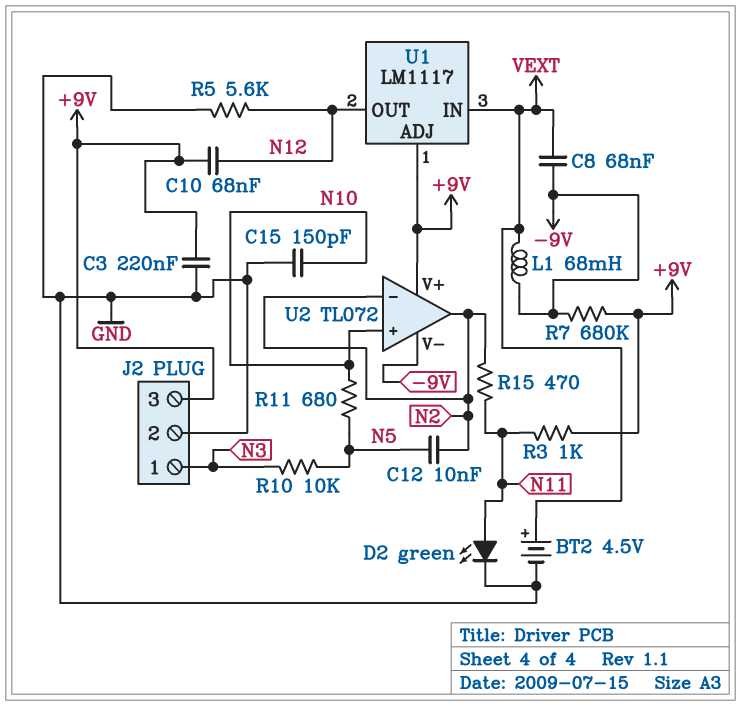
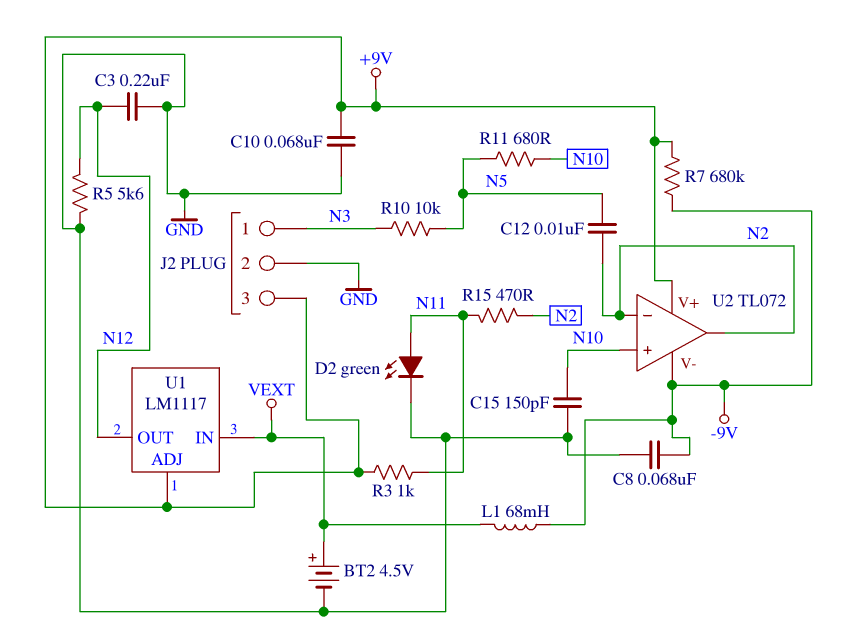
C3: 220nF (+9V, GND) -> 220nF (GND, N12)
C8: 68nF (-9V, VEXT) -> 68nF (-9V, GND)
C10: 68nF (+9V, N12) -> 68nF (+9V, GND)

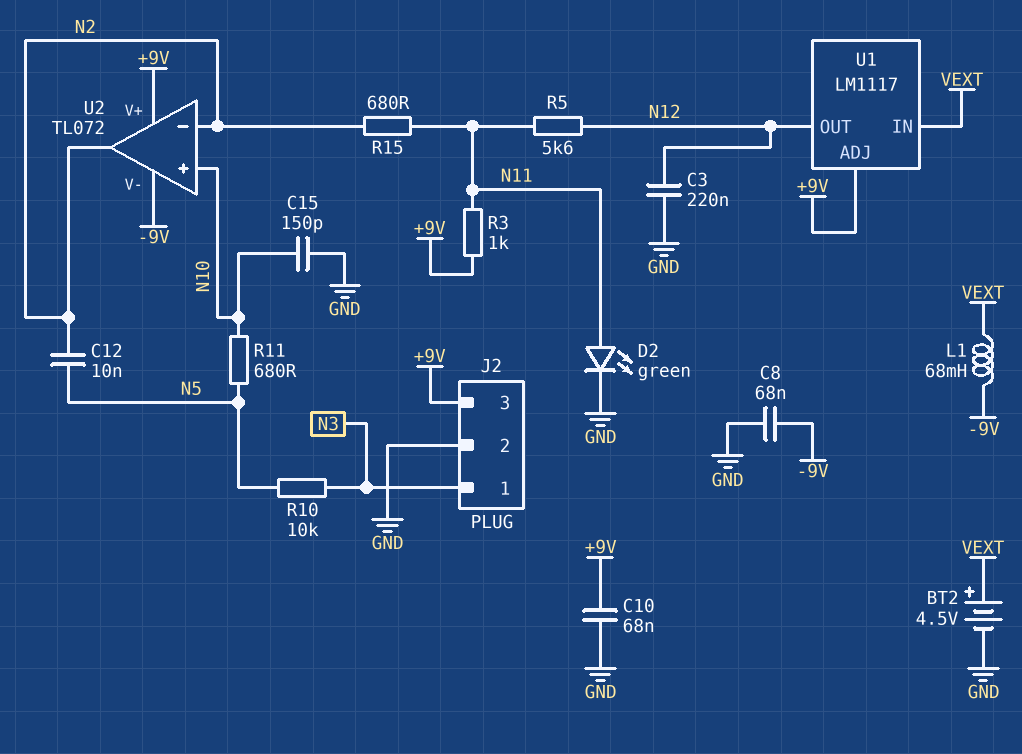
R5: 5.6k (GND, N12) -> 5.6k (N11, N12)
R7: 680k (+9V, -9V) -> none
R15: 470 (N2, N11) -> 680 (N2, N11)

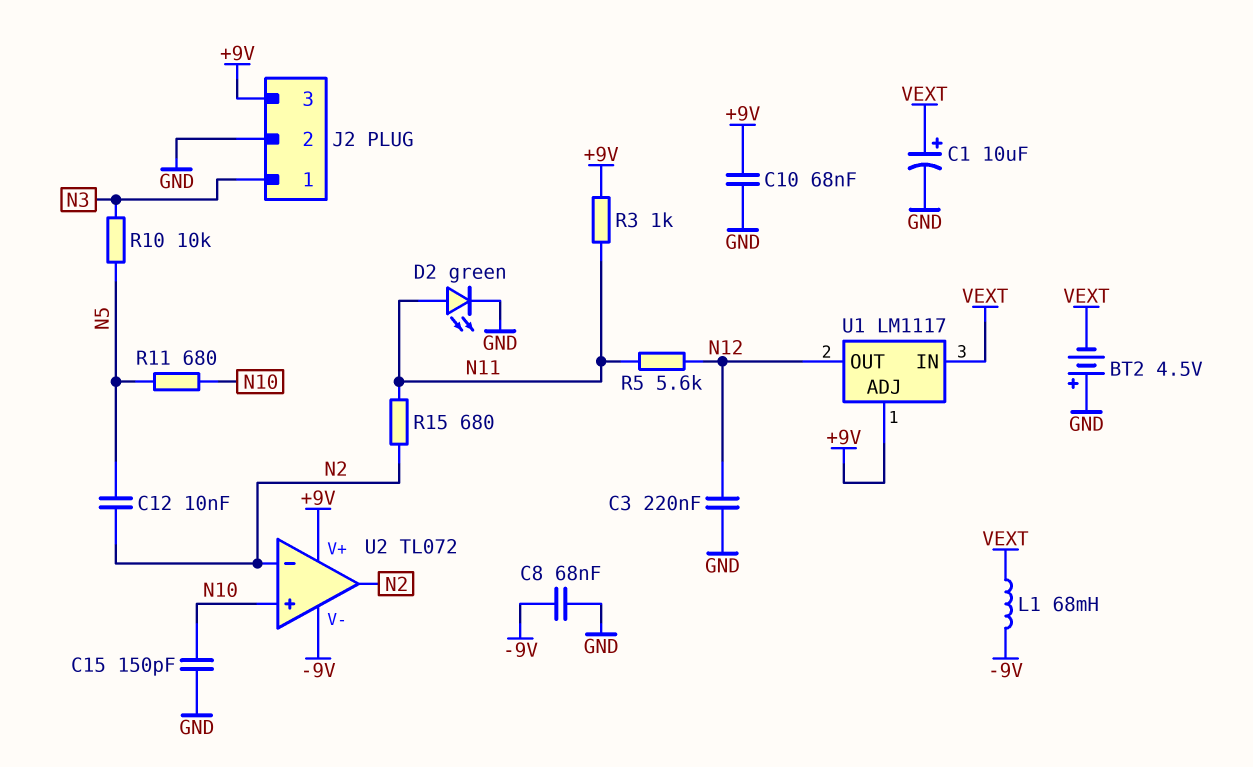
BT2: 4.5V (plus VEXT, minus GND) -> 4.5V (plus GND, minus VEXT)
C1: none -> 10uF (plus VEXT, minus GND)

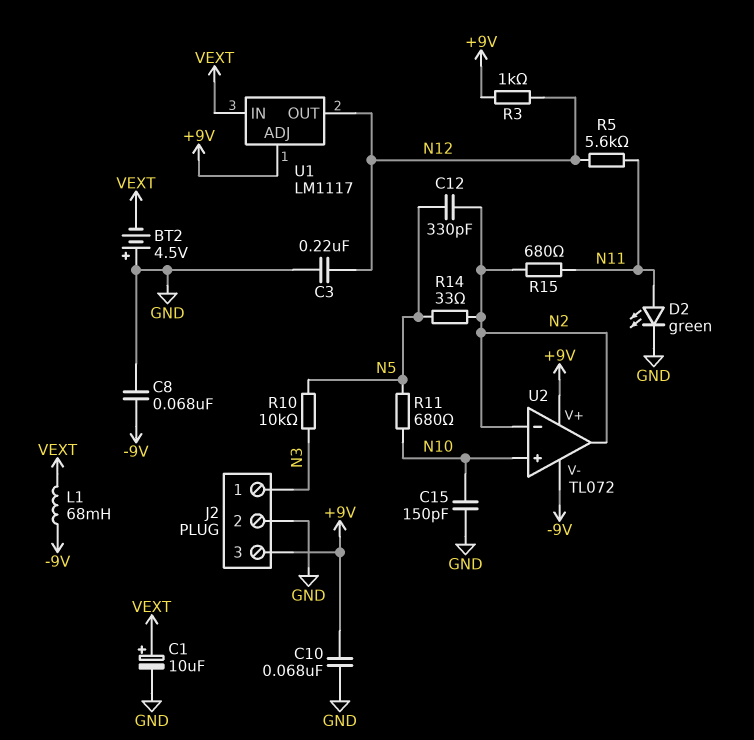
C12: 10nF (N2, N5) -> 330pF (N2, N5)
R3: 1k (+9V, N11) -> 1k (+9V, N12)
R14: none -> 33 (N2, N5)

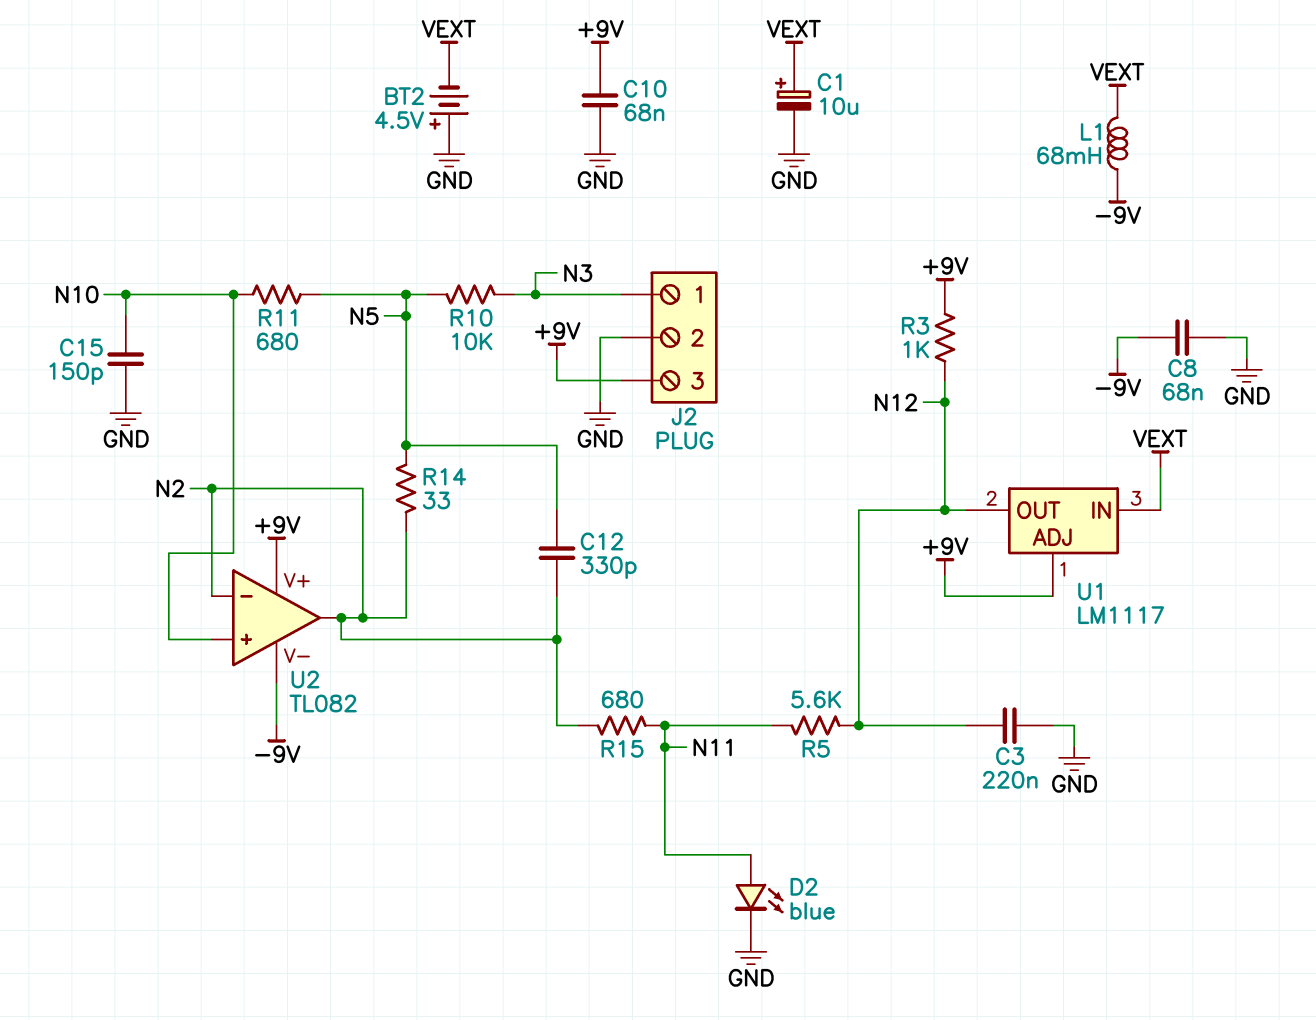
D2: LED green (A N11, K GND) -> LED blue (A N11, K GND)
U2: TL072 -> TL082

